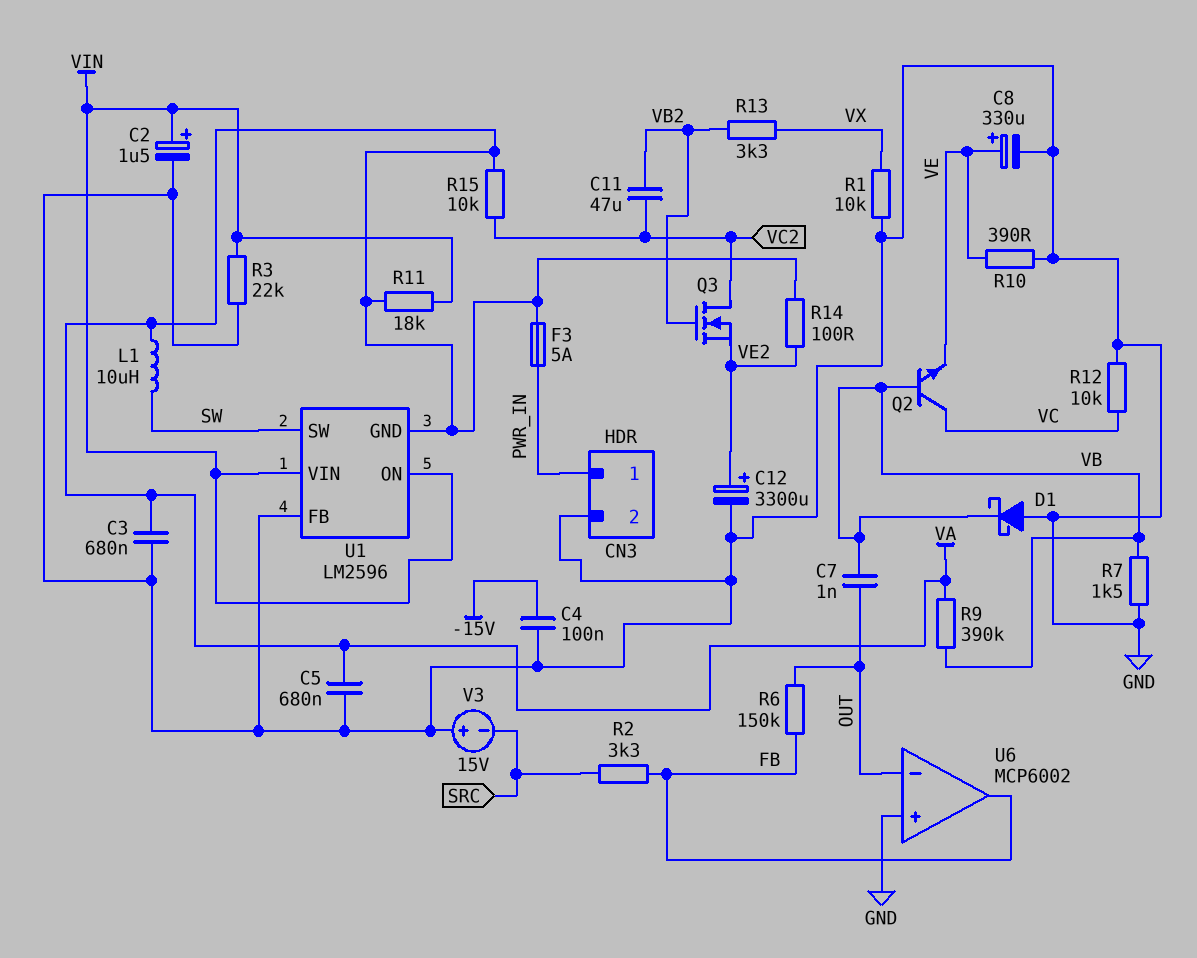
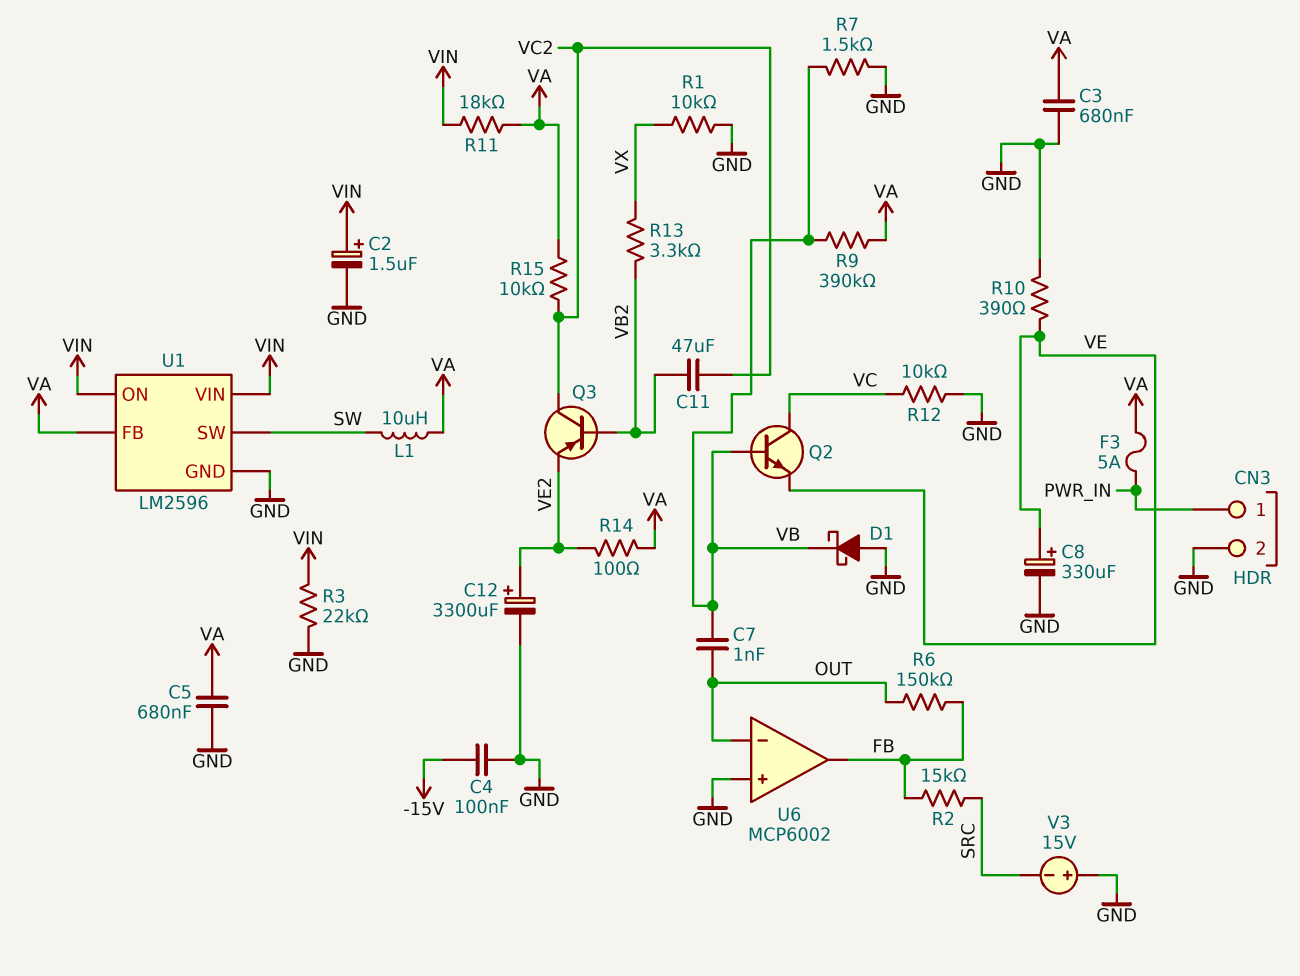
Q3: NMOS (G VB2, D VC2, S VE2) -> PNP (B VB2, C VC2, E VE2)
R2: 3.3k (FB, SRC) -> 15k (FB, SRC)
U1 pin FB: GND -> VA
U1 pin GND: VA -> GND

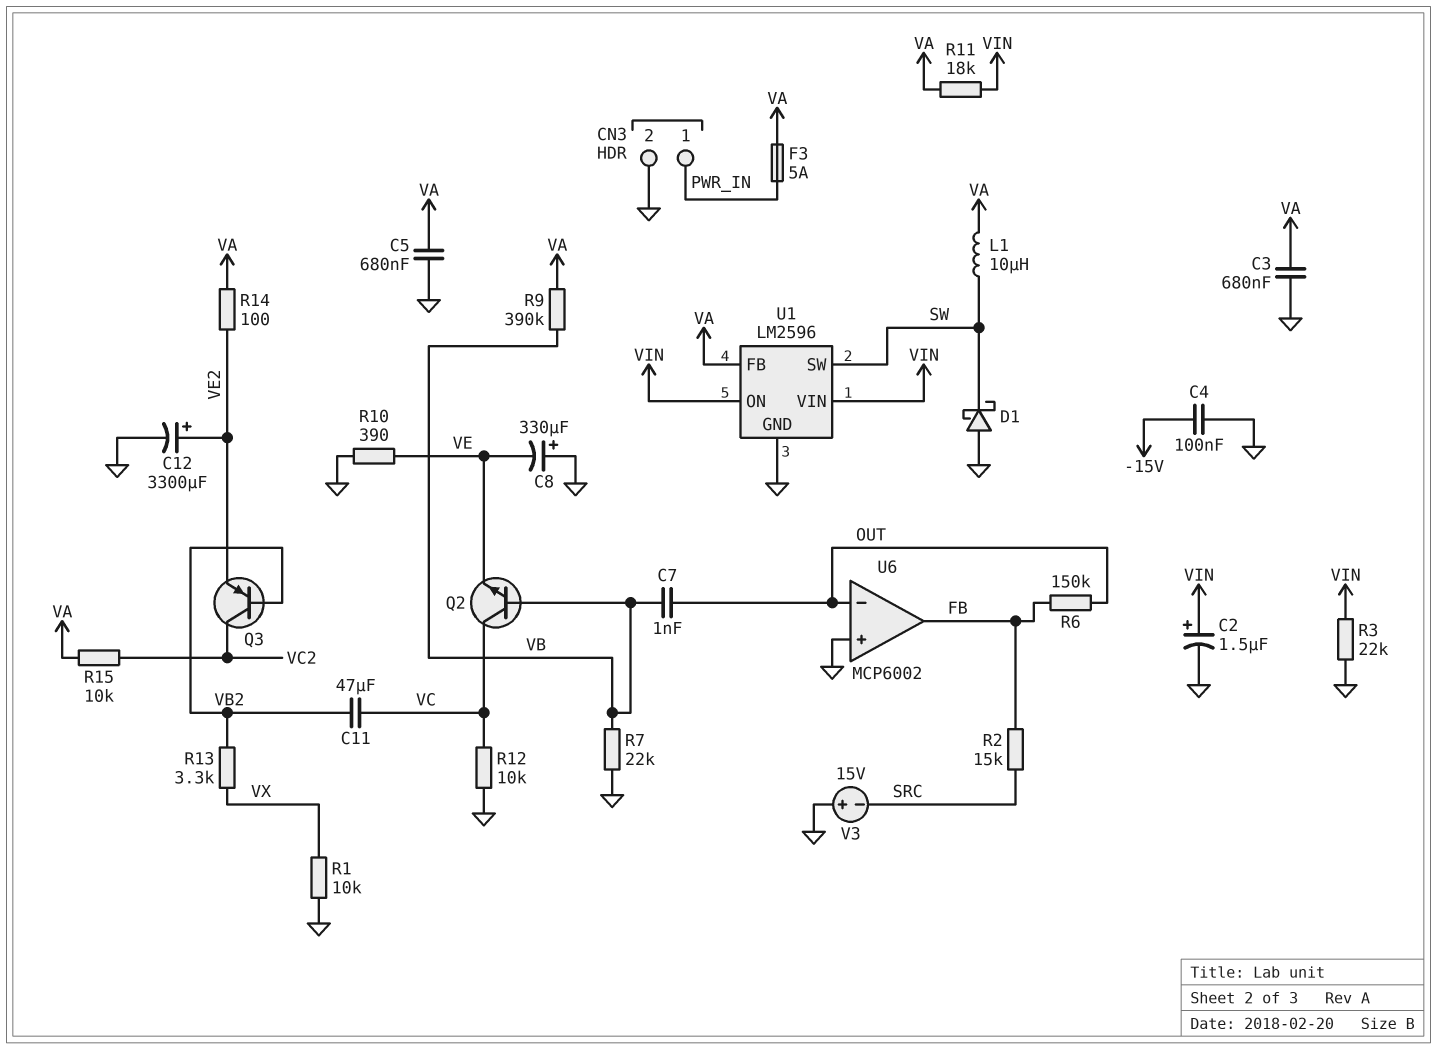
C8: 330uF (plus VE, minus GND) -> 330uF (plus GND, minus VE)
C11: 47uF (VB2, VC2) -> 47uF (VB2, VC)
D1: schottky (A GND, K VB) -> schottky (A GND, K SW)
R7: 1.5k (GND, VB) -> 22k (GND, VB)

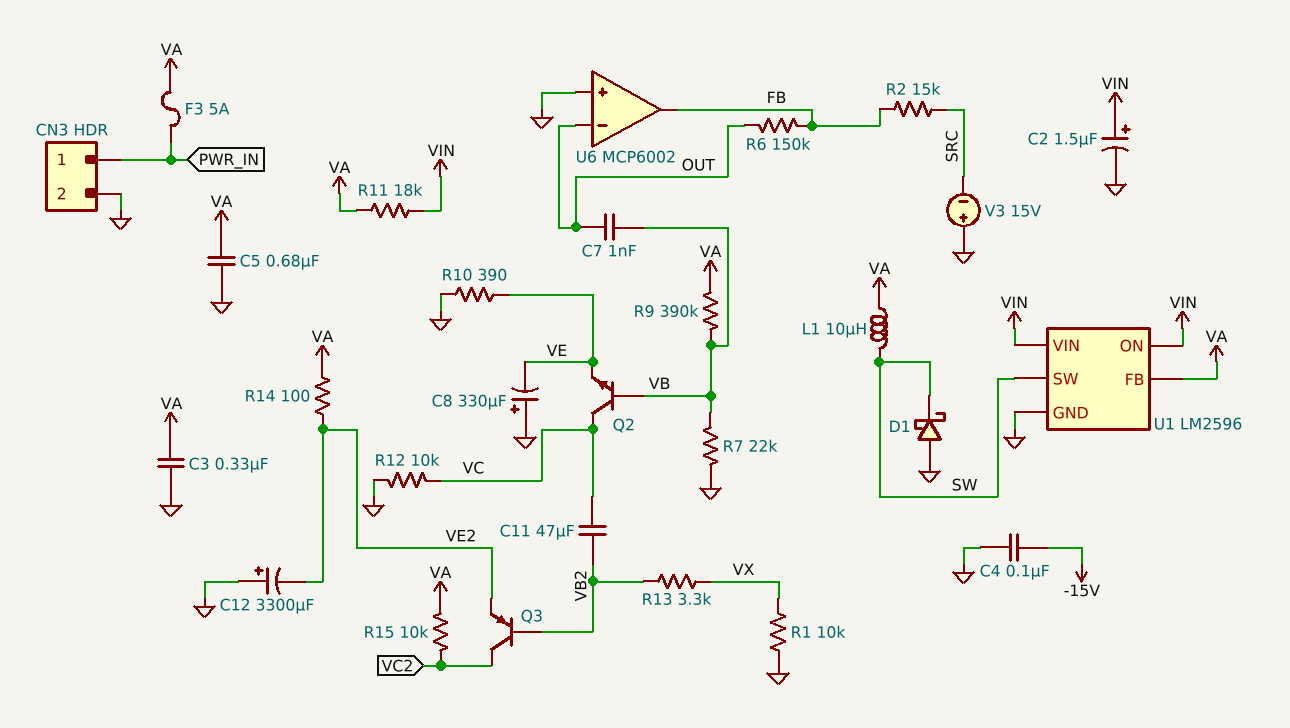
C3: 680nF (GND, VA) -> 330nF (GND, VA)
C12: 3300uF (plus VE2, minus GND) -> 3300uF (plus GND, minus VE2)
R3: 22k (GND, VIN) -> none

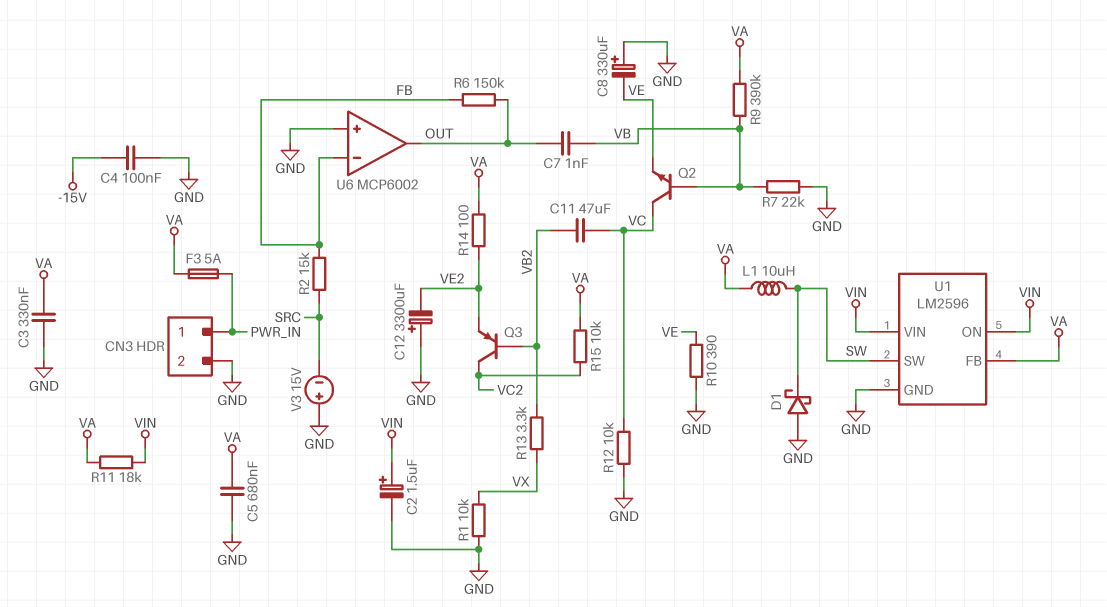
U6 pin in-: OUT -> FB
U6 pin out: FB -> OUT

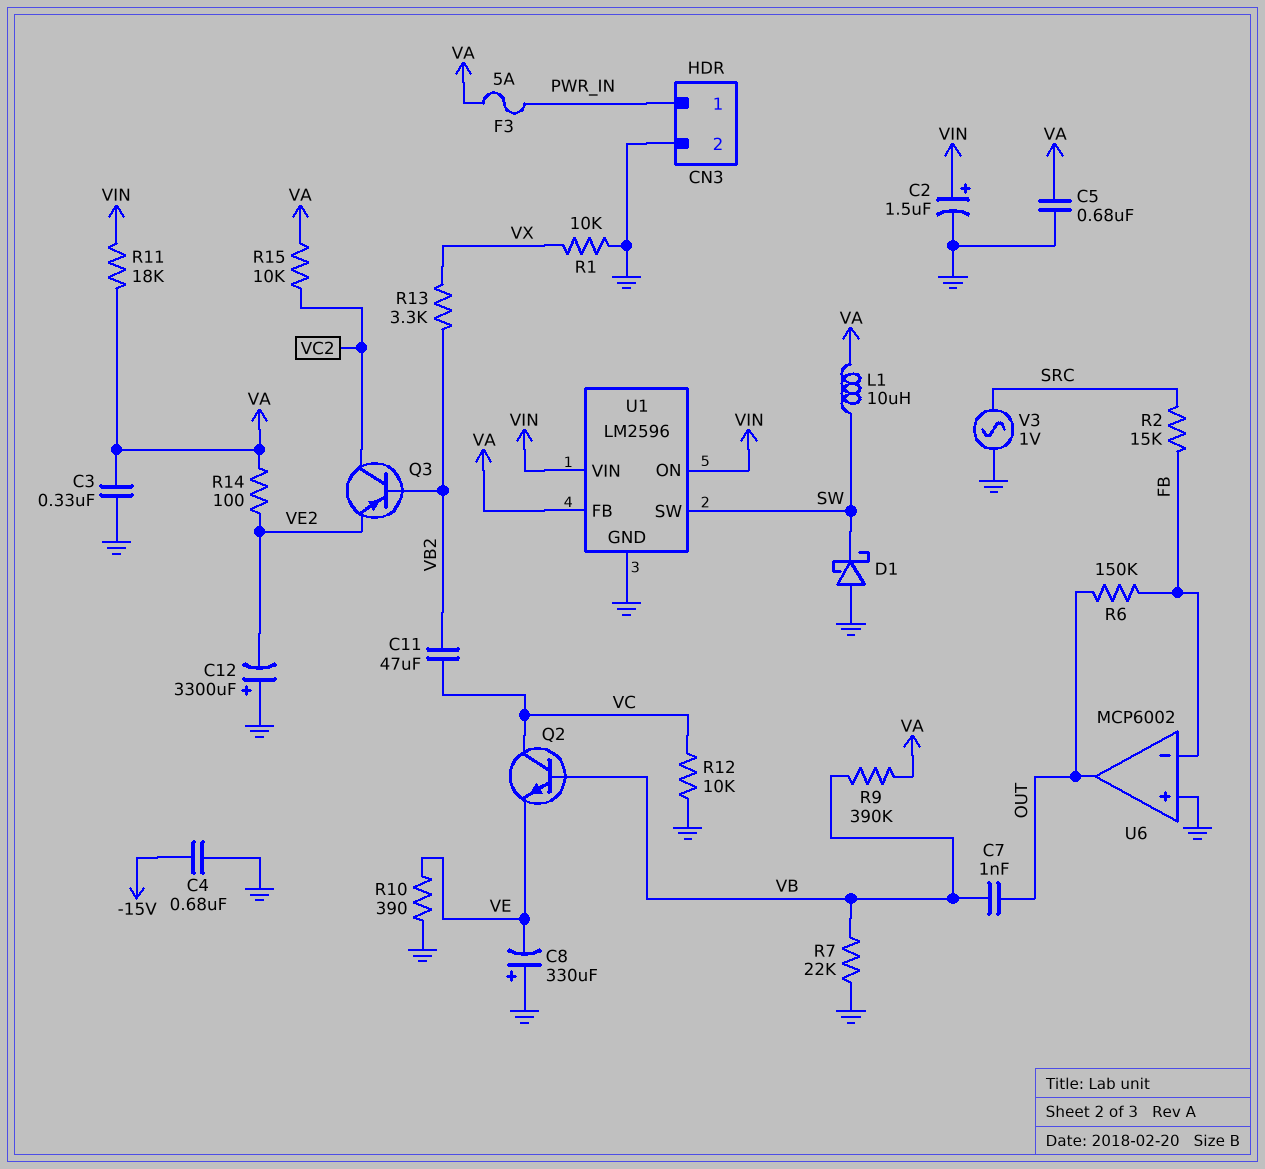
C4: 100nF (-15V, GND) -> 680nF (-15V, GND)
V3: 15V (plus GND, minus SRC) -> AC 1V (GND, SRC)

